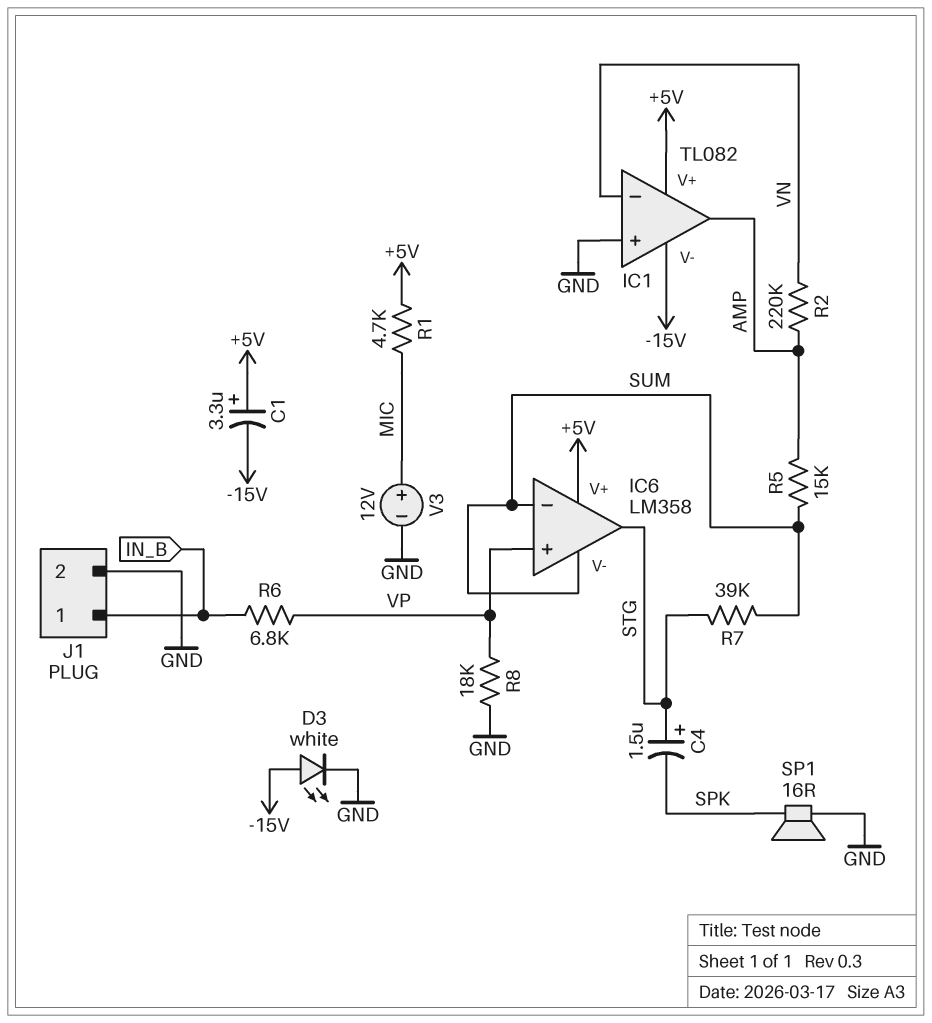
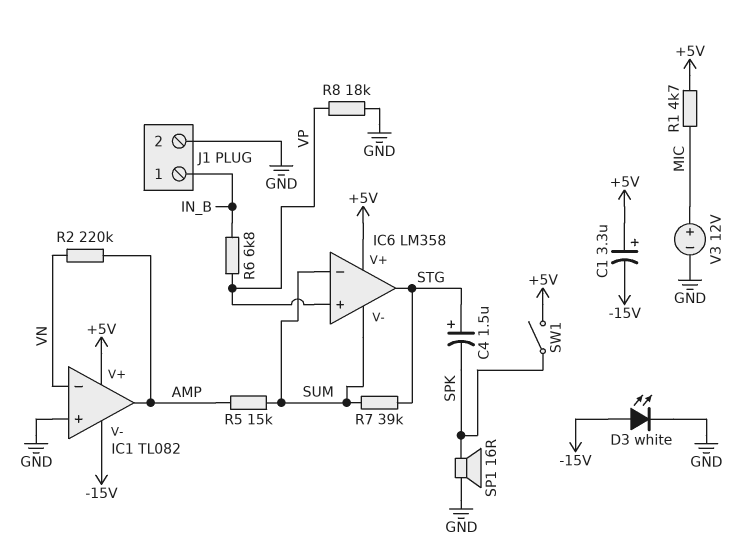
SW1: none -> switch (+5V, SPK)

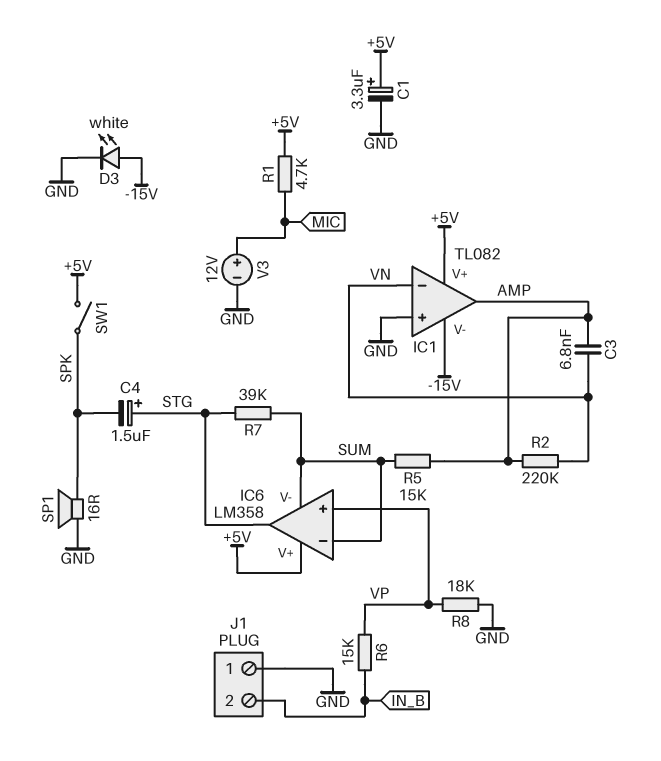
C1: 3.3uF (plus +5V, minus -15V) -> 3.3uF (plus +5V, minus GND)
C3: none -> 6.8nF (AMP, VN)
J1 pin 1: IN_B -> GND
J1 pin 2: GND -> IN_B
R6: 6.8k (IN_B, VP) -> 15k (IN_B, VP)

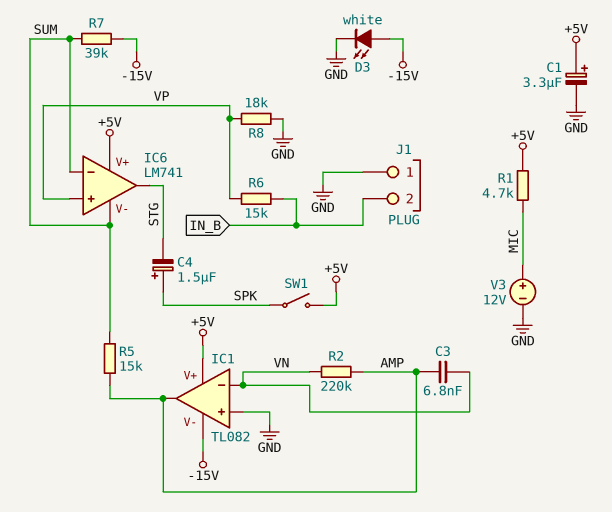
C4: 1.5uF (plus STG, minus SPK) -> 1.5uF (plus SPK, minus STG)
IC6: LM358 -> LM741
R7: 39k (STG, SUM) -> 39k (-15V, SUM)
SP1: speaker 16R (GND, SPK) -> none

